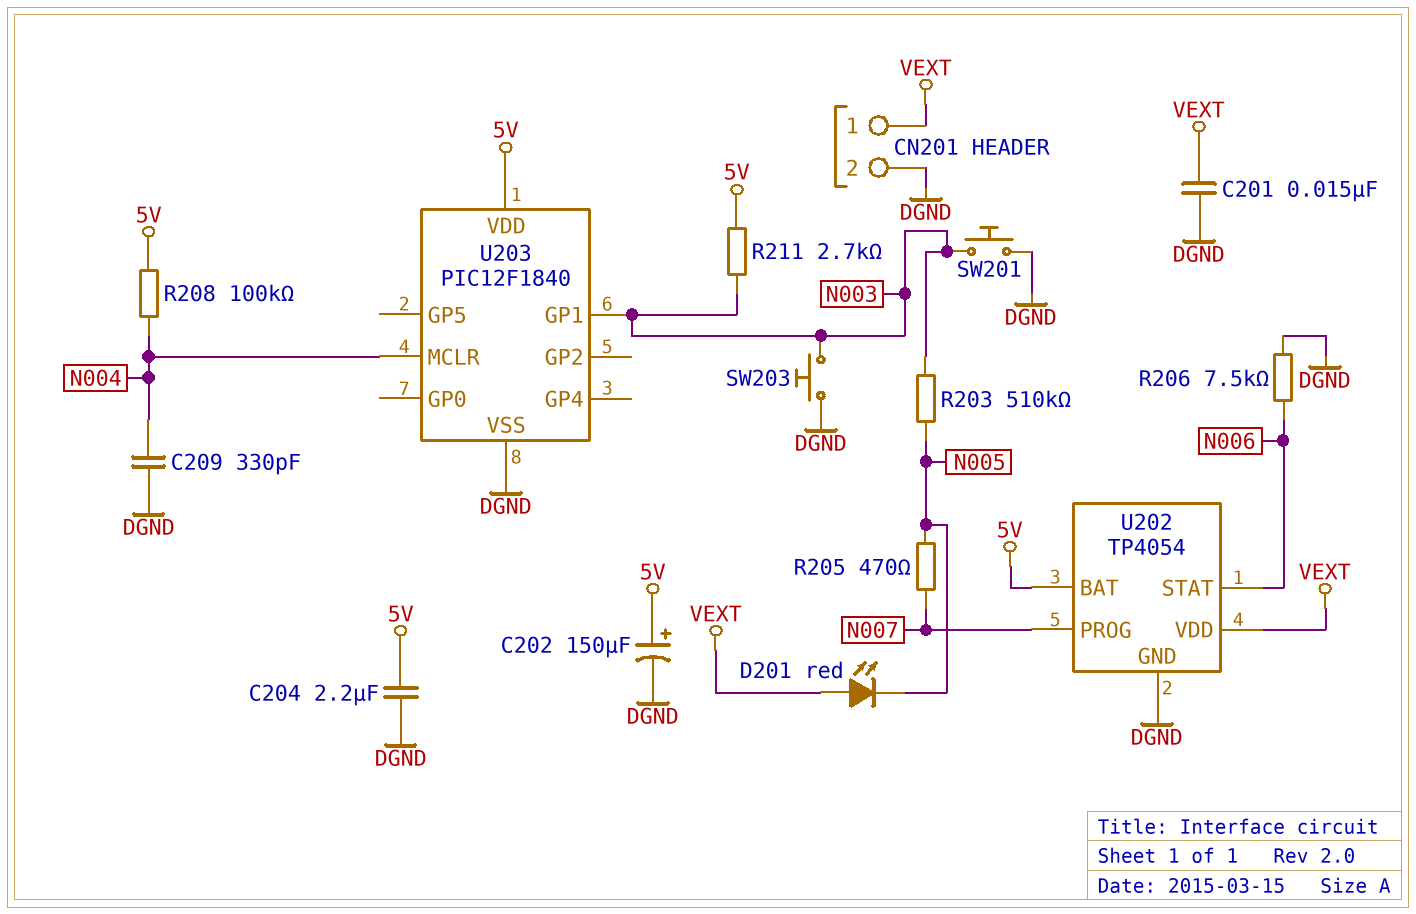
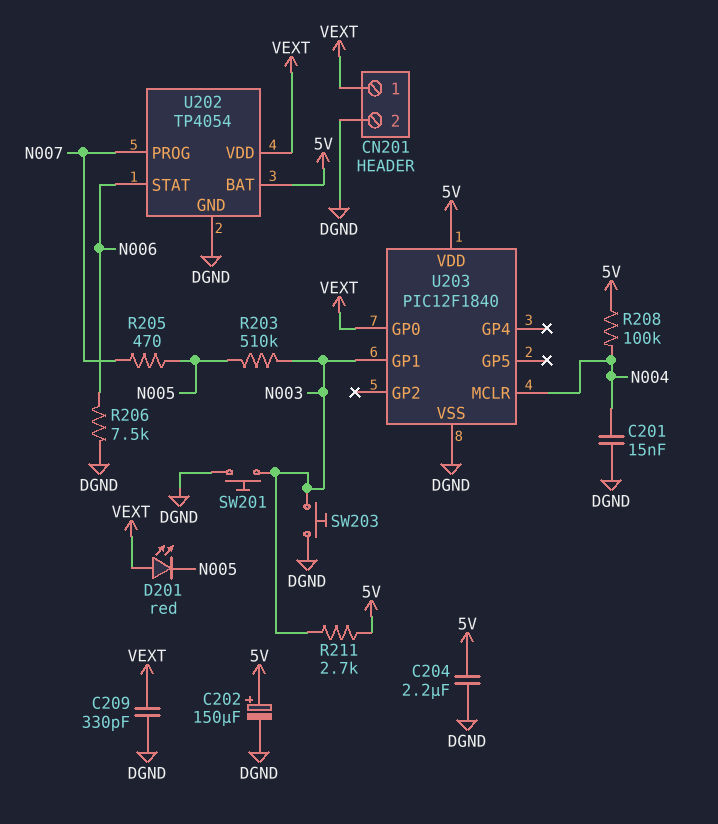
C201: 15nF (DGND, VEXT) -> 15nF (DGND, N004)
C209: 330pF (DGND, N004) -> 330pF (DGND, VEXT)
U203 pin GP0: none -> VEXT

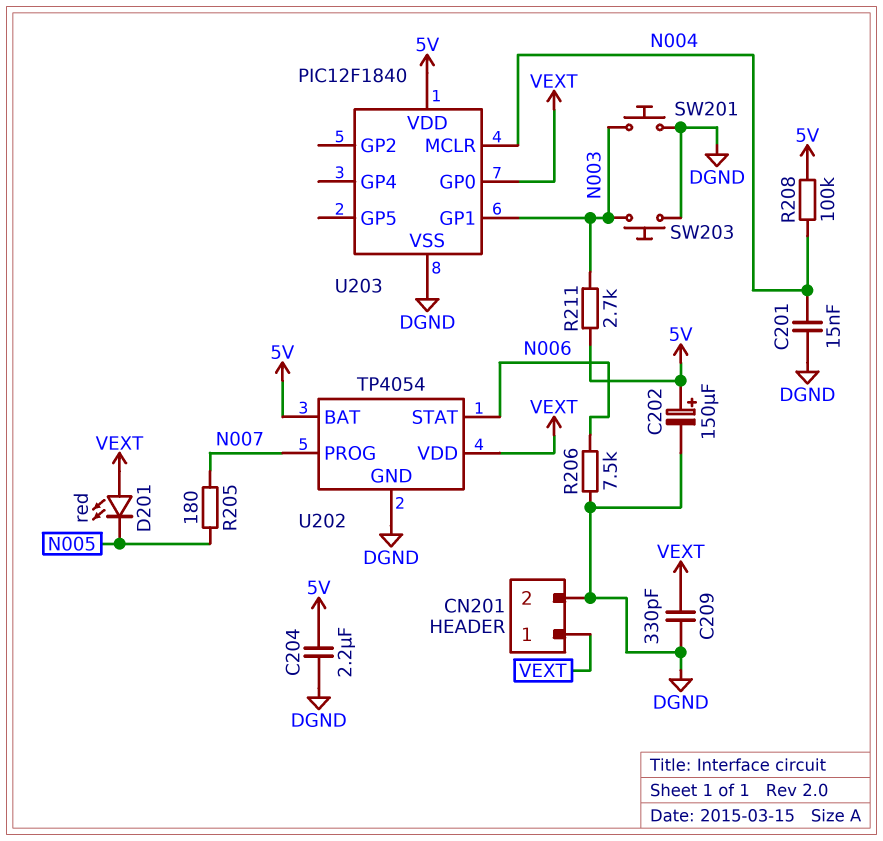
R203: 510k (N003, N005) -> none
R205: 470 (N005, N007) -> 180 (N005, N007)

